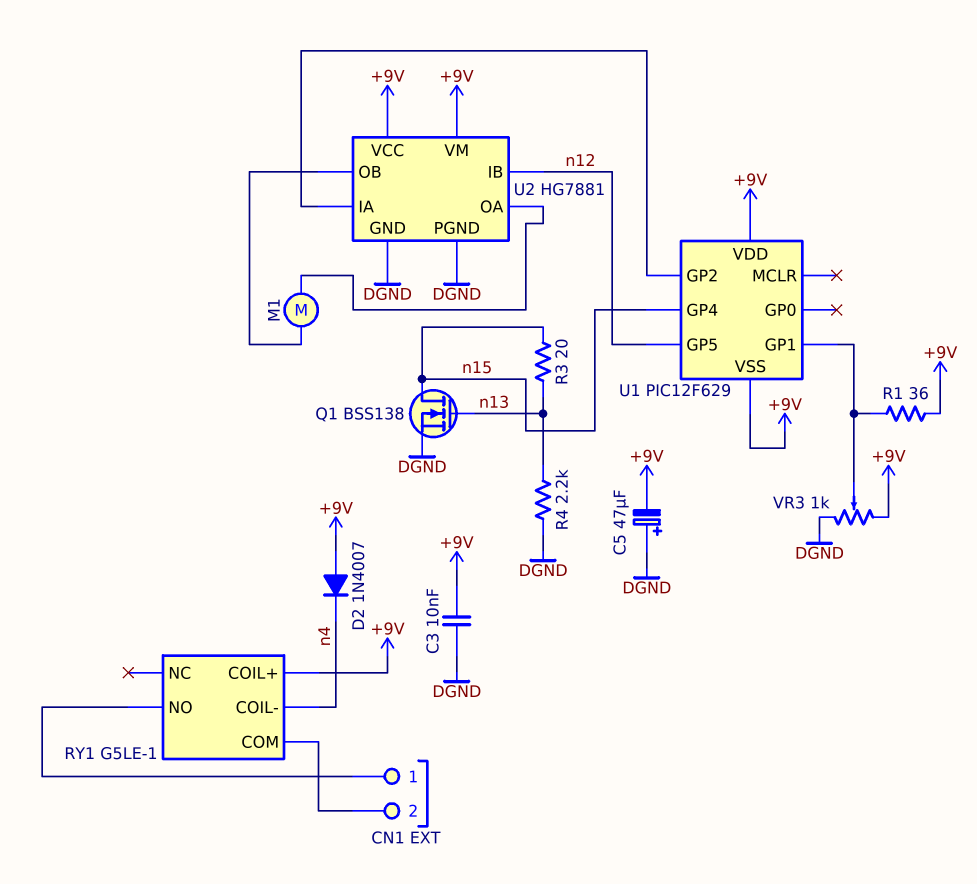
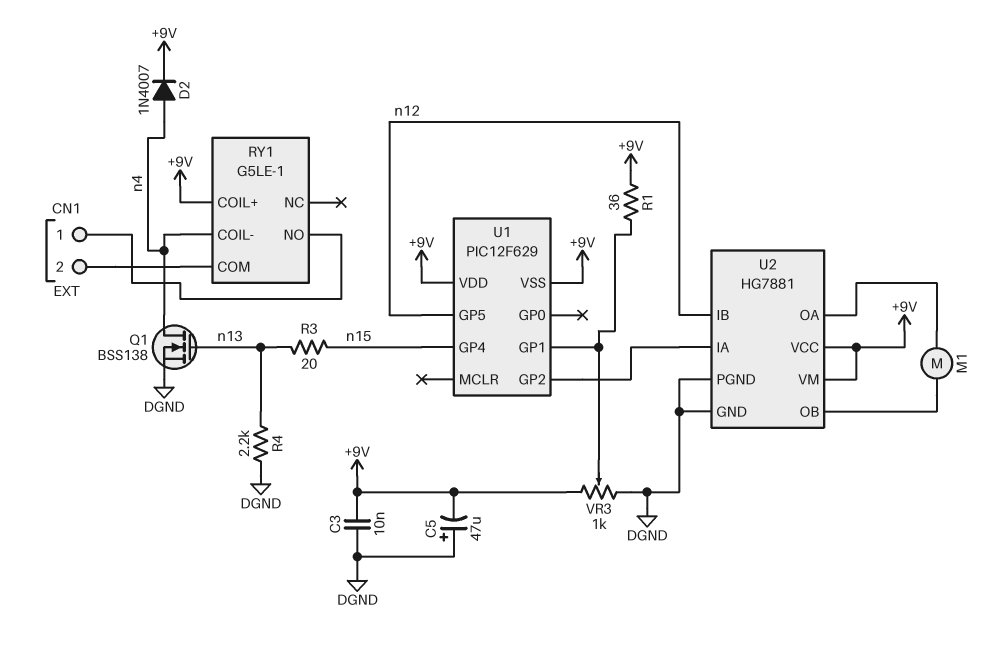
D2: diode 1N4007 (A +9V, K n4) -> diode 1N4007 (A n4, K +9V)
Q1: NMOS BSS138 (G n13, D n15, S DGND) -> NMOS BSS138 (G n13, D n4, S DGND)

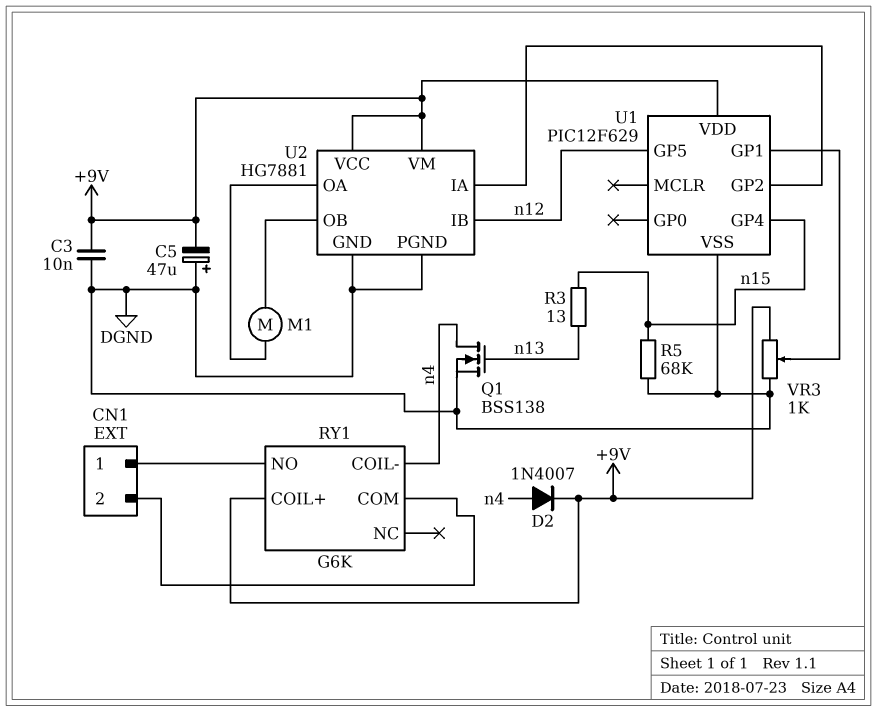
R1: 36 (+9V, U1/GP1) -> none
R3: 20 (n13, n15) -> 13 (n13, n15)
R4: 2.2k (DGND, n13) -> none
R5: none -> 68k (DGND, n15)
RY1: G5LE-1 -> G6K
U1 pin VSS: +9V -> DGND

